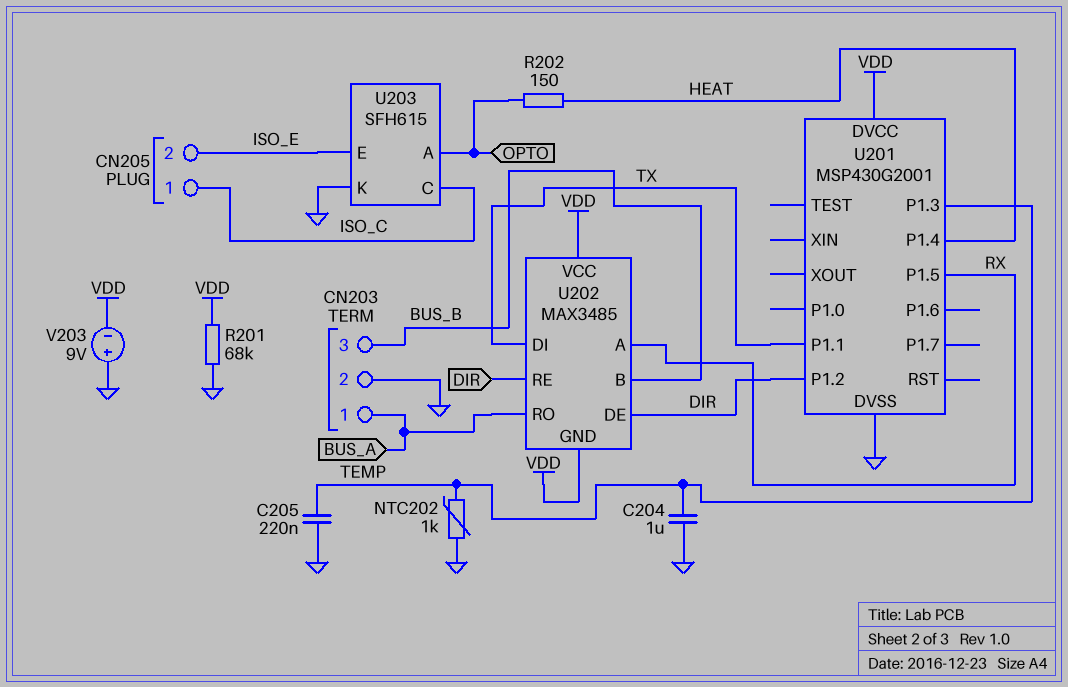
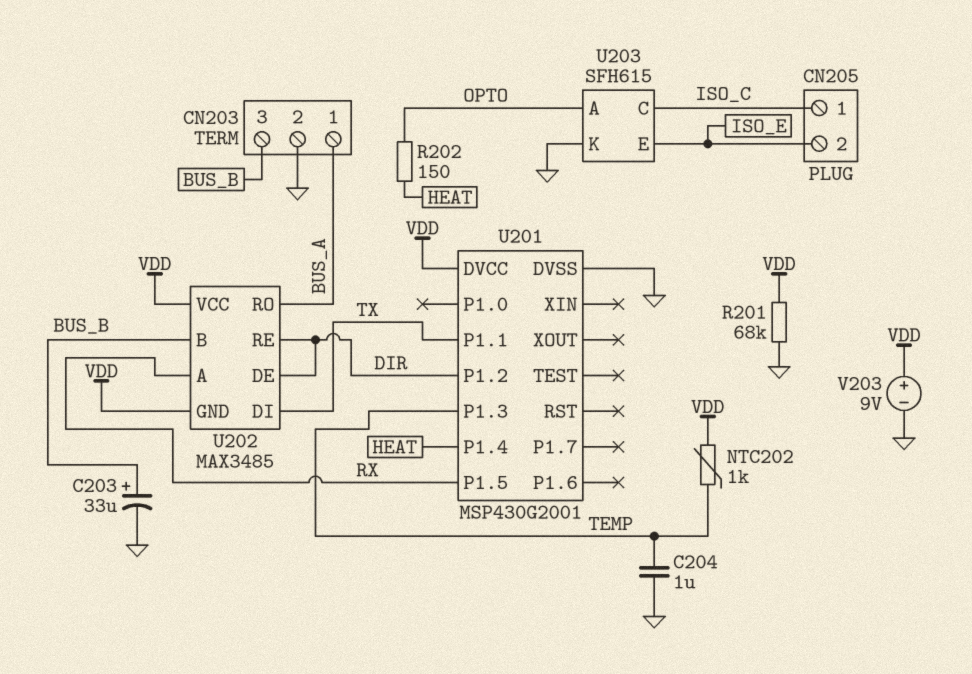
C203: none -> 33uF (plus BUS_B, minus GND)
C205: 220nF (GND, TEMP) -> none
NTC202: 1k (GND, TEMP) -> 1k (TEMP, VDD)
V203: 9V (plus GND, minus VDD) -> 9V (plus VDD, minus GND)

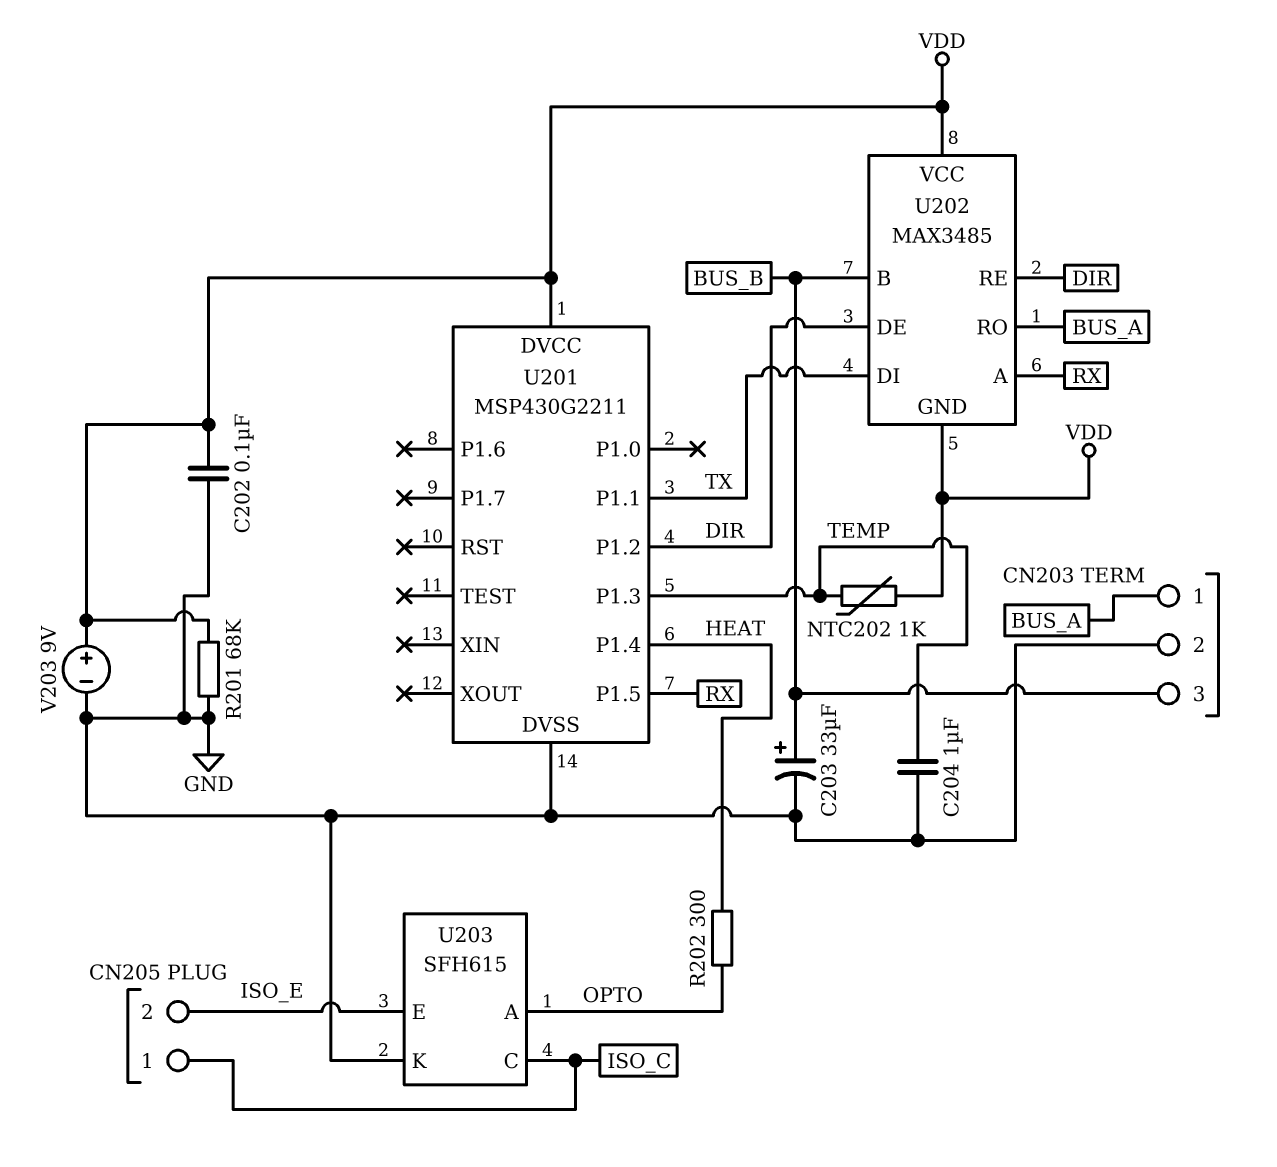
C202: none -> 100nF (GND, VDD)
R202: 150 (HEAT, OPTO) -> 300 (HEAT, OPTO)
U201: MSP430G2001 -> MSP430G2211

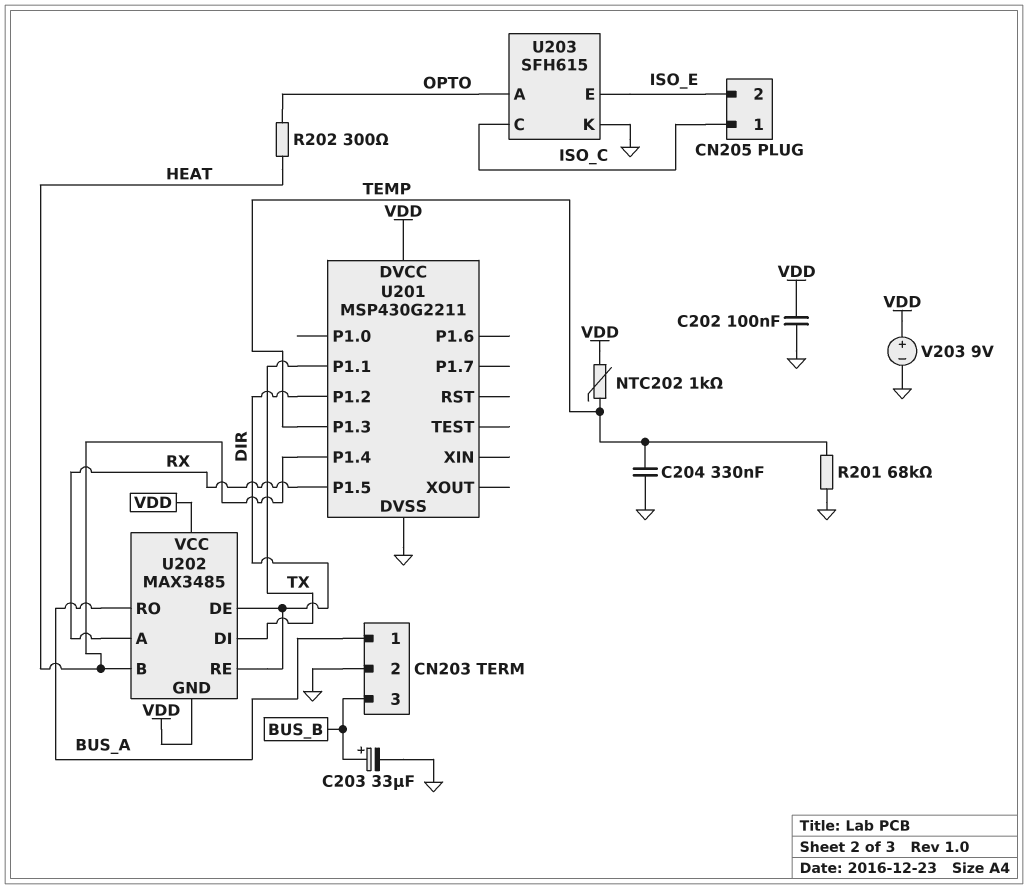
C204: 1uF (GND, TEMP) -> 330nF (GND, TEMP)
R201: 68k (GND, VDD) -> 68k (GND, TEMP)
U202 pin B: BUS_B -> HEAT

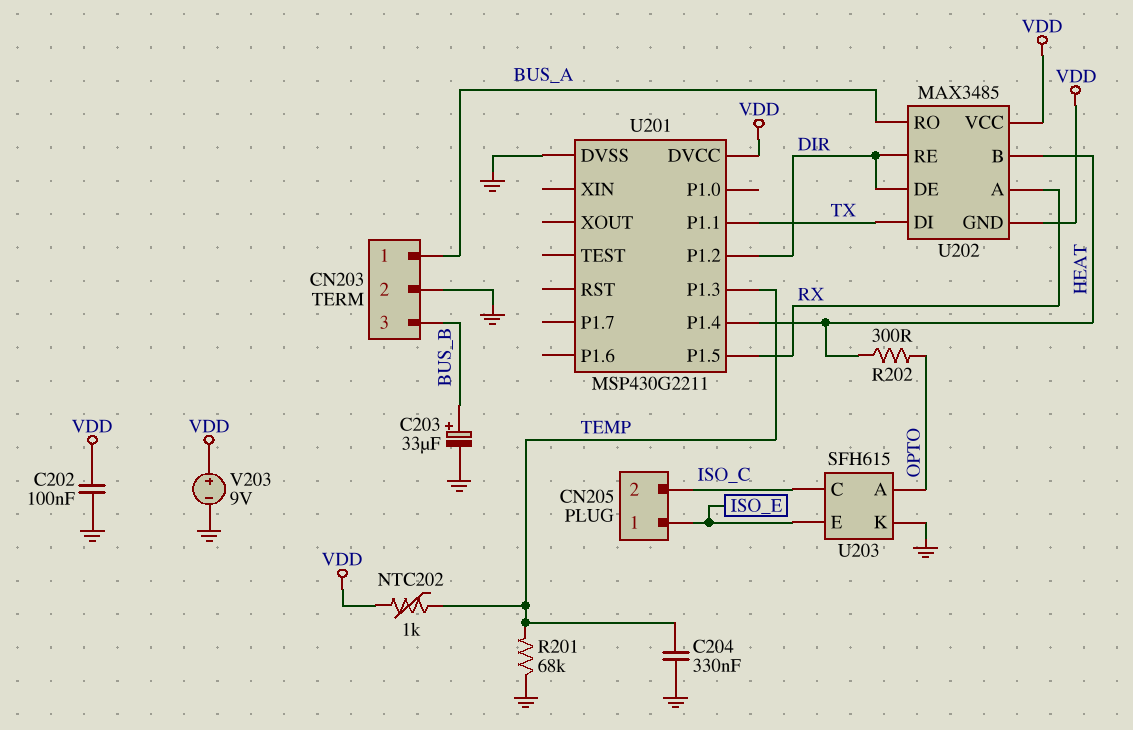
CN205 pin 1: ISO_C -> ISO_E
CN205 pin 2: ISO_E -> ISO_C

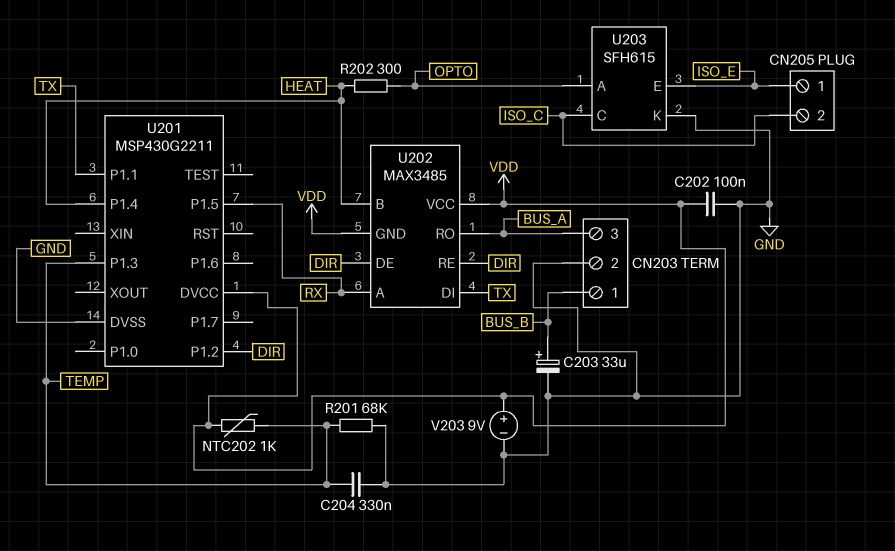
CN203 pin 1: BUS_A -> BUS_B
CN203 pin 3: BUS_B -> BUS_A

